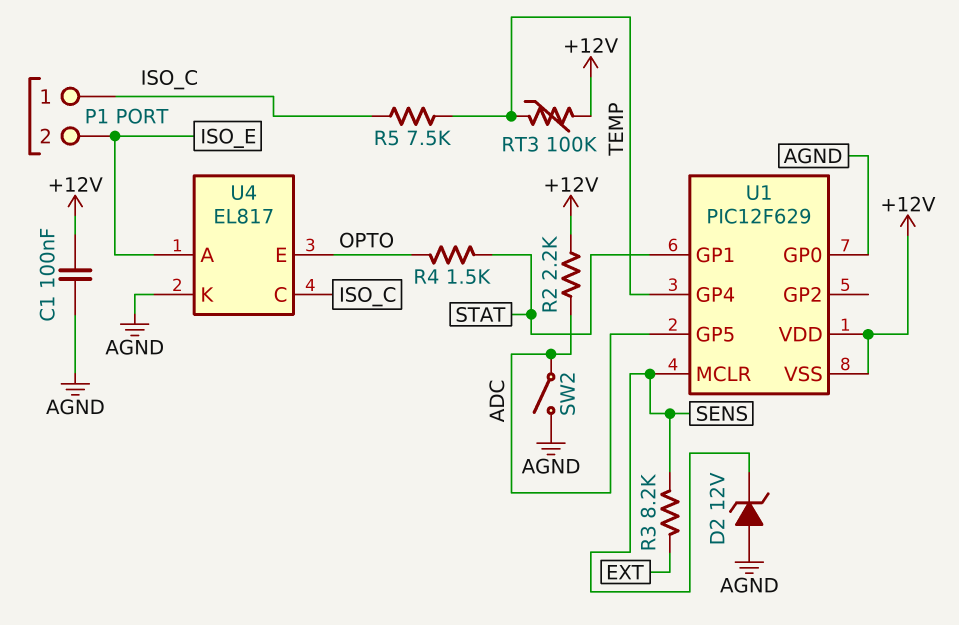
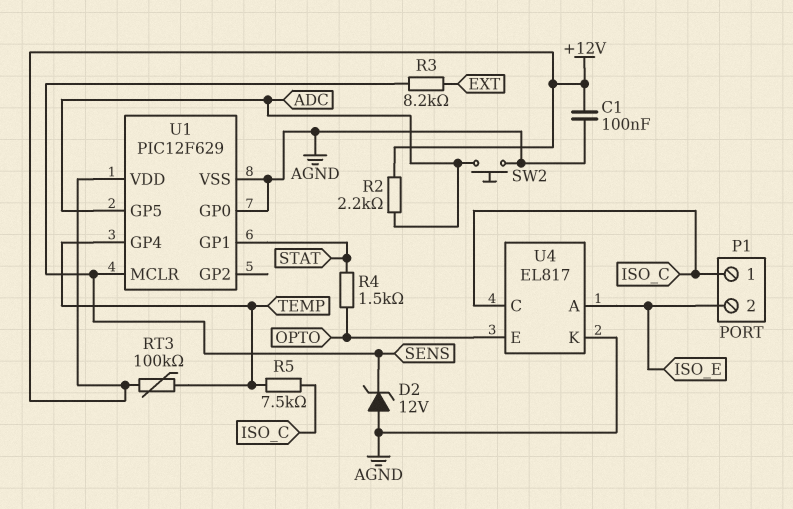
SW2: switch (ADC, AGND) -> button (ADC, AGND)
U1 pin VSS: +12V -> AGND

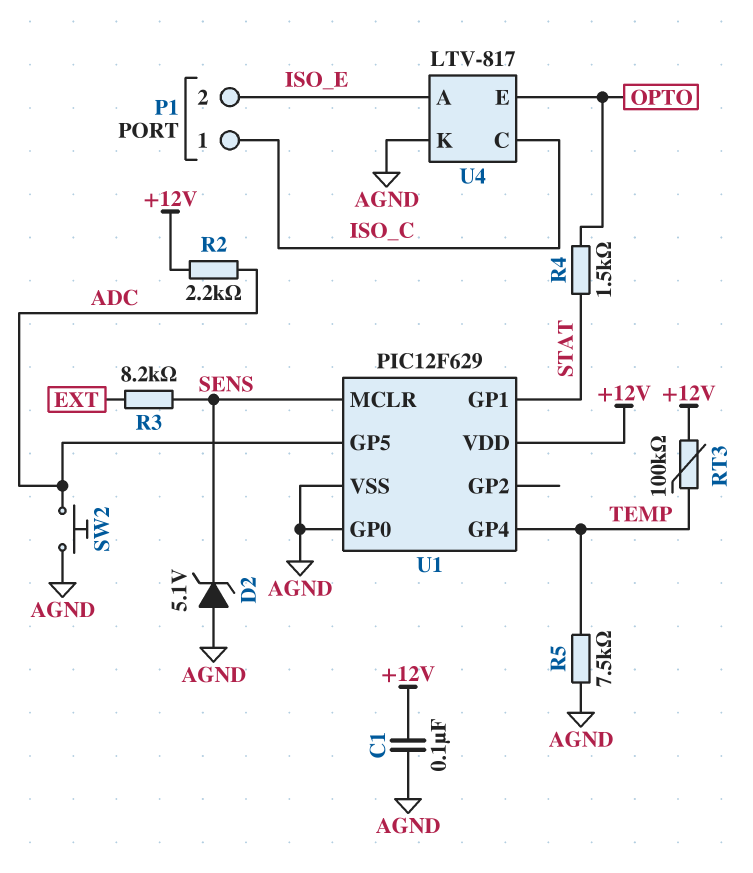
D2: zener 12V (A AGND, K SENS) -> zener 5.1V (A AGND, K SENS)
R5: 7.5k (ISO_C, TEMP) -> 7.5k (AGND, TEMP)
U4: EL817 -> LTV-817

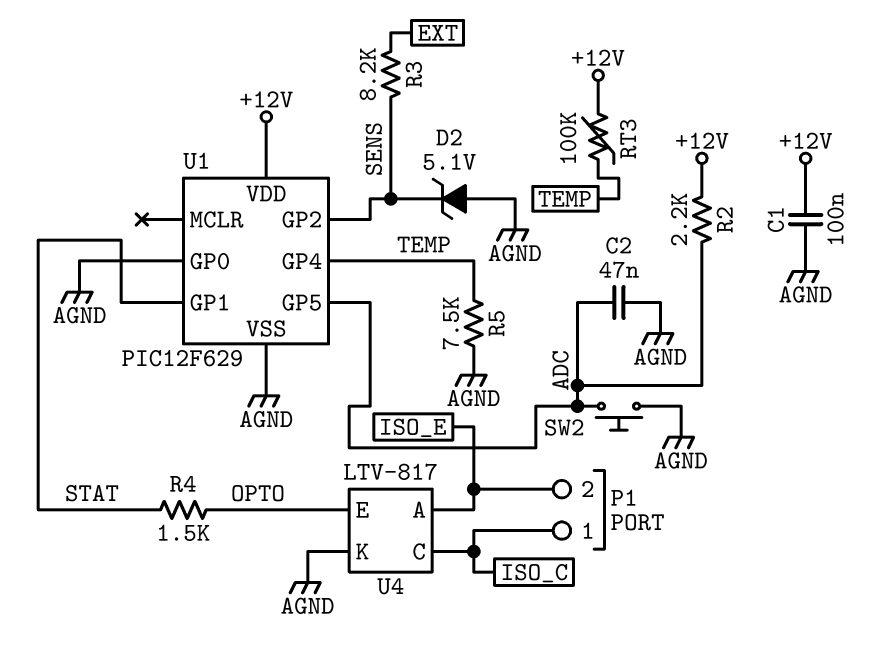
C2: none -> 47nF (ADC, AGND)
U1 pin GP2: none -> SENS
U1 pin MCLR: SENS -> none

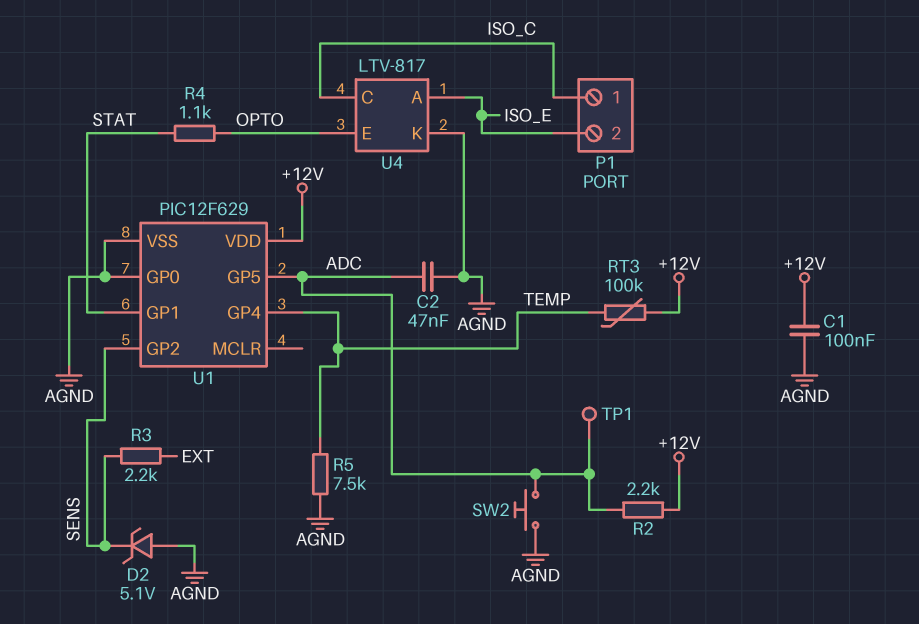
R3: 8.2k (EXT, SENS) -> 2.2k (EXT, SENS)
R4: 1.5k (OPTO, STAT) -> 1.1k (OPTO, STAT)
TP1: none -> test point (ADC)

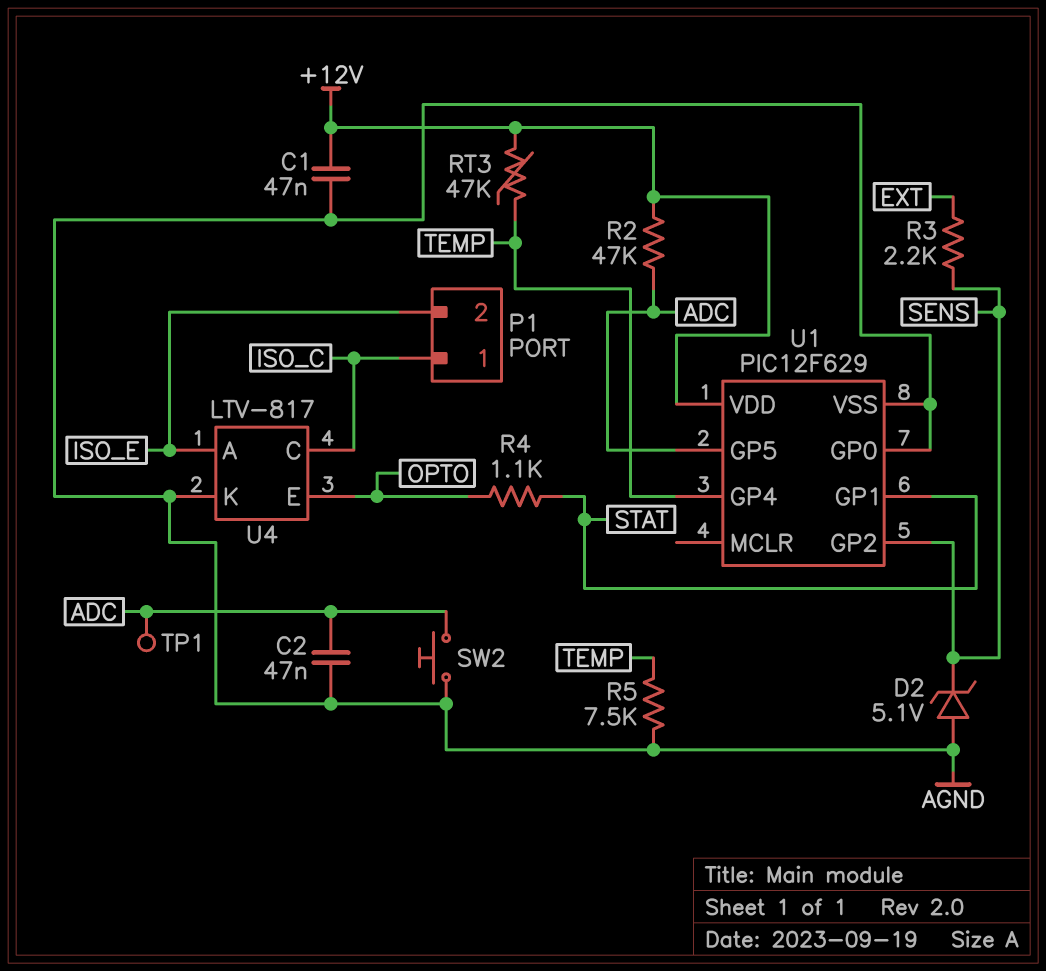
C1: 100nF (+12V, AGND) -> 47nF (+12V, AGND)
R2: 2.2k (+12V, ADC) -> 47k (+12V, ADC)
RT3: 100k (+12V, TEMP) -> 47k (+12V, TEMP)

